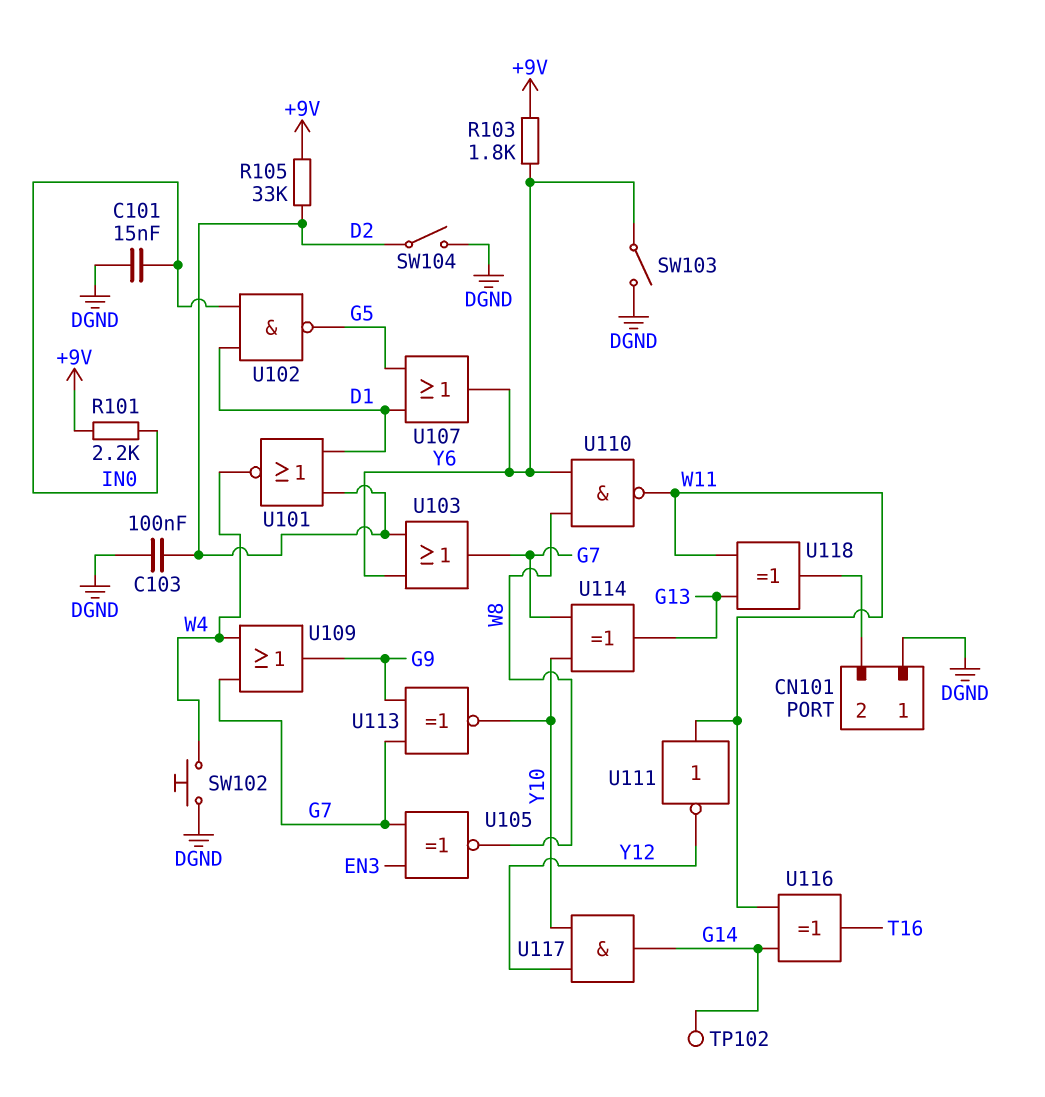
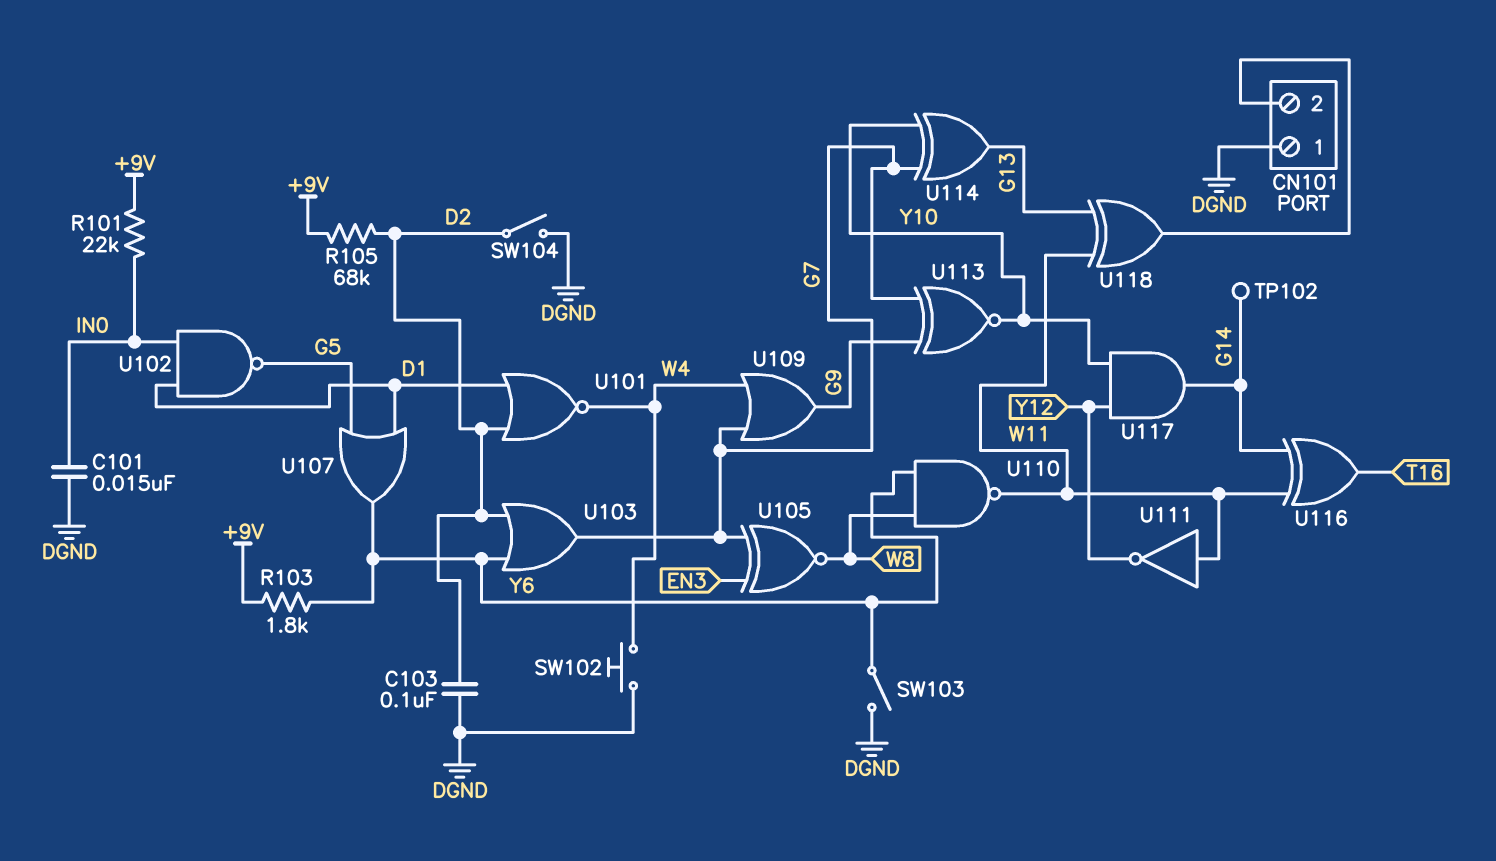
R101: 2.2k (+9V, IN0) -> 22k (+9V, IN0)
R105: 33k (+9V, D2) -> 68k (+9V, D2)

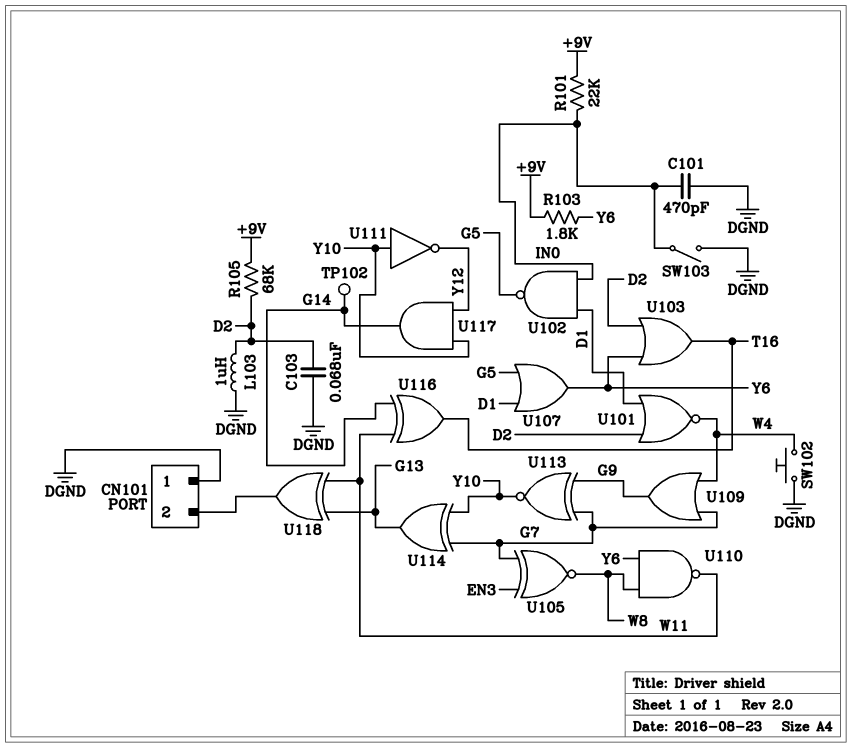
C101: 15nF (DGND, IN0) -> 470pF (DGND, IN0)
C103: 100nF (D2, DGND) -> 68nF (D2, DGND)
L103: none -> 1uH (D2, DGND)
SW103: switch (DGND, Y6) -> switch (DGND, IN0)
SW104: switch (D2, DGND) -> none
U103: OR (in D2, in Y6, out G7) -> OR (in D2, in Y6, out T16)
U111: NOT (in W11, out Y12) -> NOT (in Y10, out Y12)

